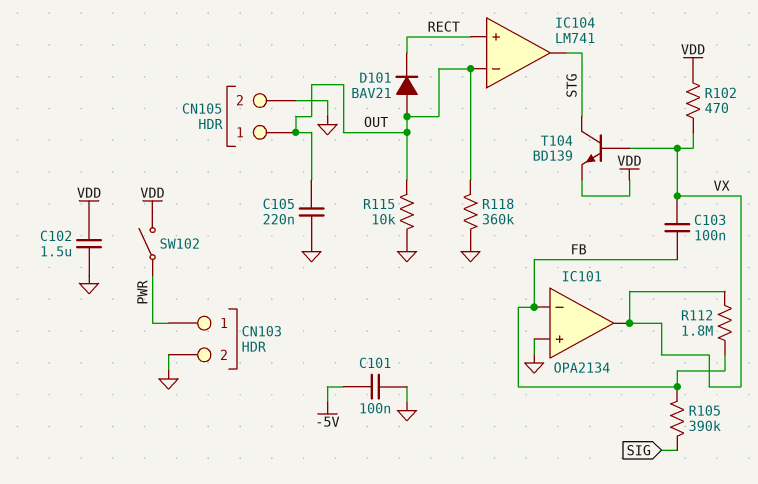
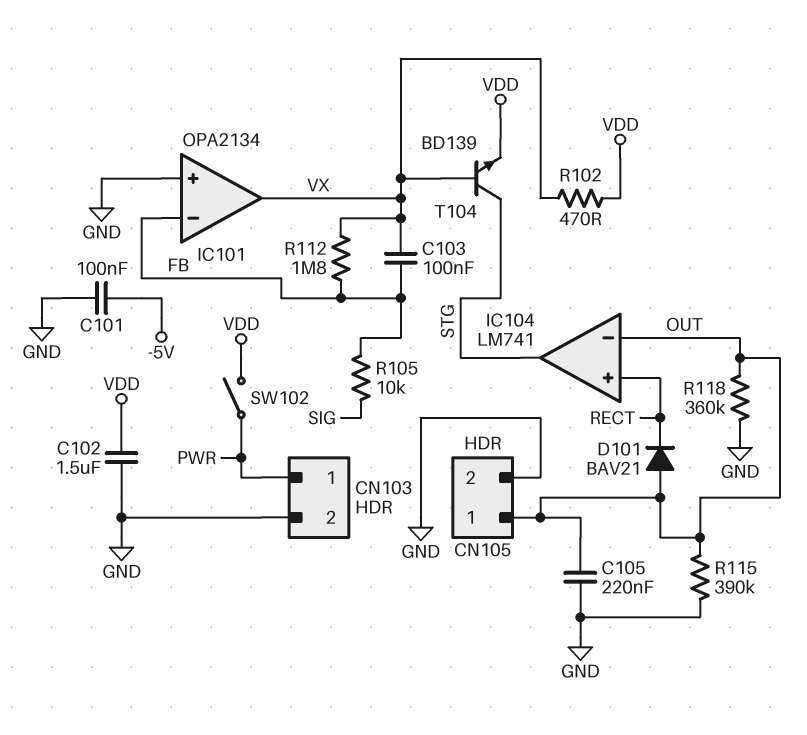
R105: 390k (FB, SIG) -> 10k (FB, SIG)
R115: 10k (GND, OUT) -> 390k (GND, OUT)

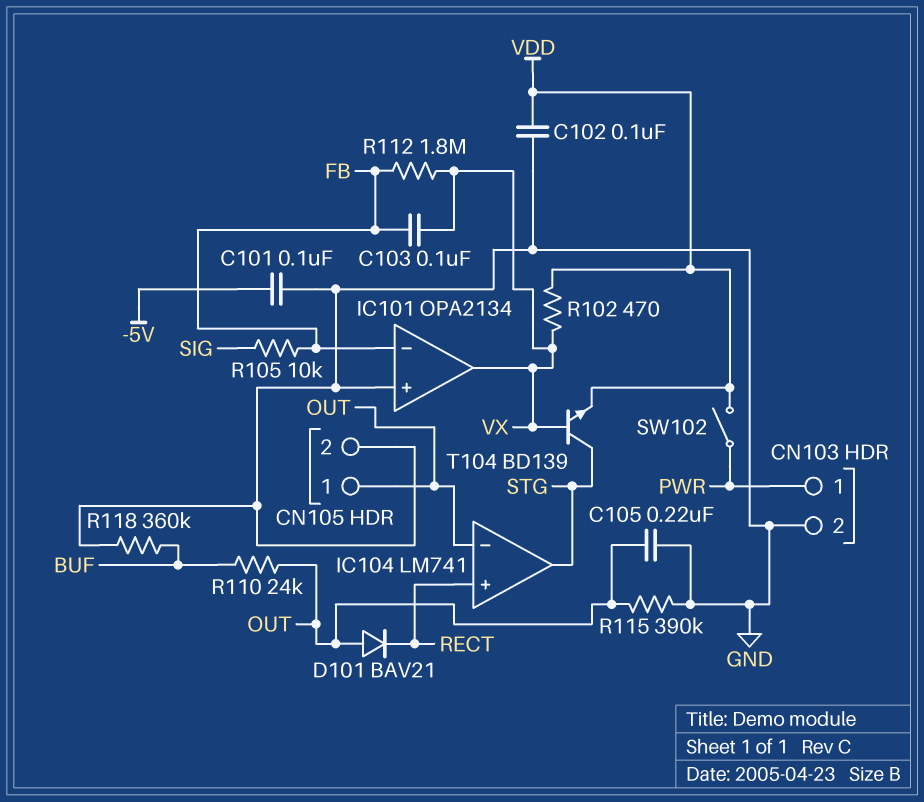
C102: 1.5uF (GND, VDD) -> 100nF (GND, VDD)
R110: none -> 24k (BUF, OUT)
R118: 360k (GND, OUT) -> 360k (BUF, GND)

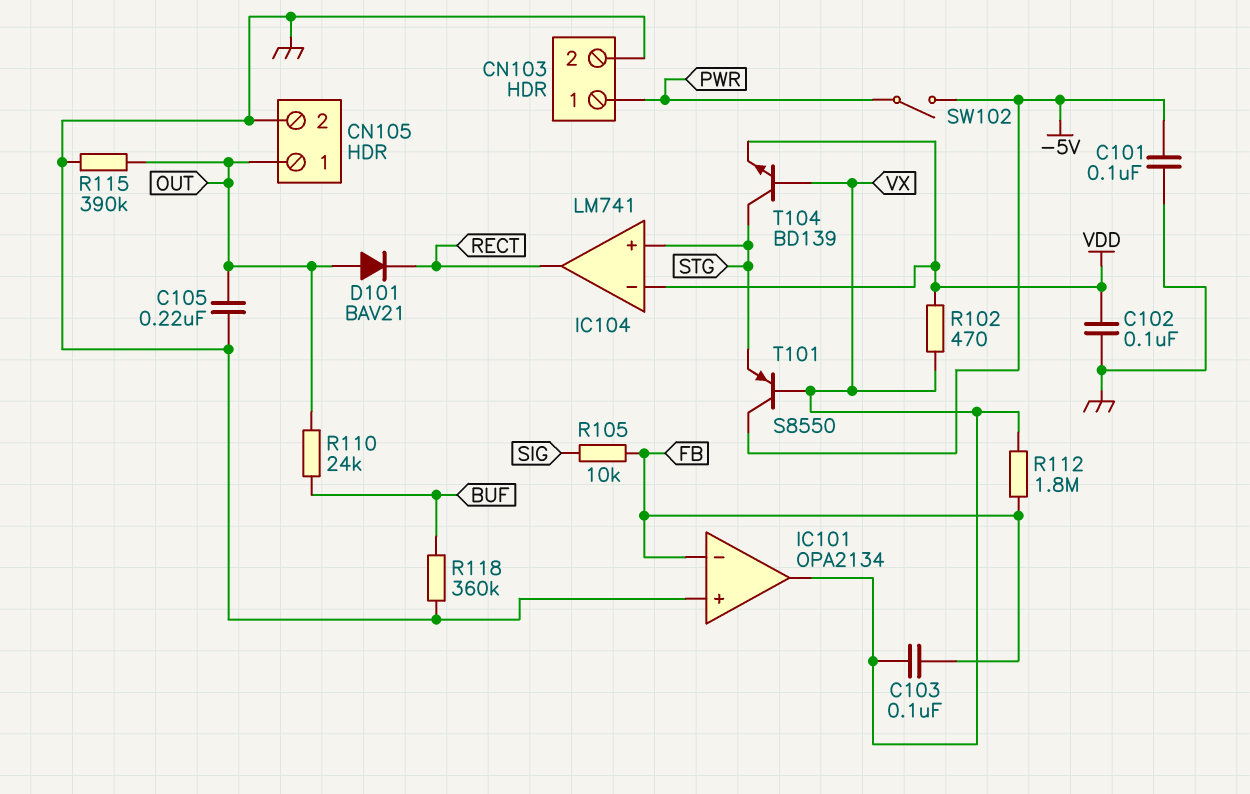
IC104 pin in+: RECT -> STG
IC104 pin in-: OUT -> VDD
IC104 pin out: STG -> RECT
SW102: switch (PWR, VDD) -> switch (-5V, PWR)
T101: none -> PNP S8550 (B VX, C -5V, E STG)

